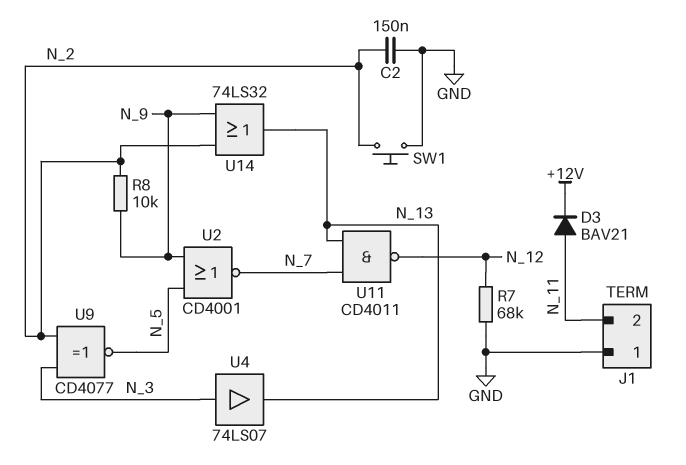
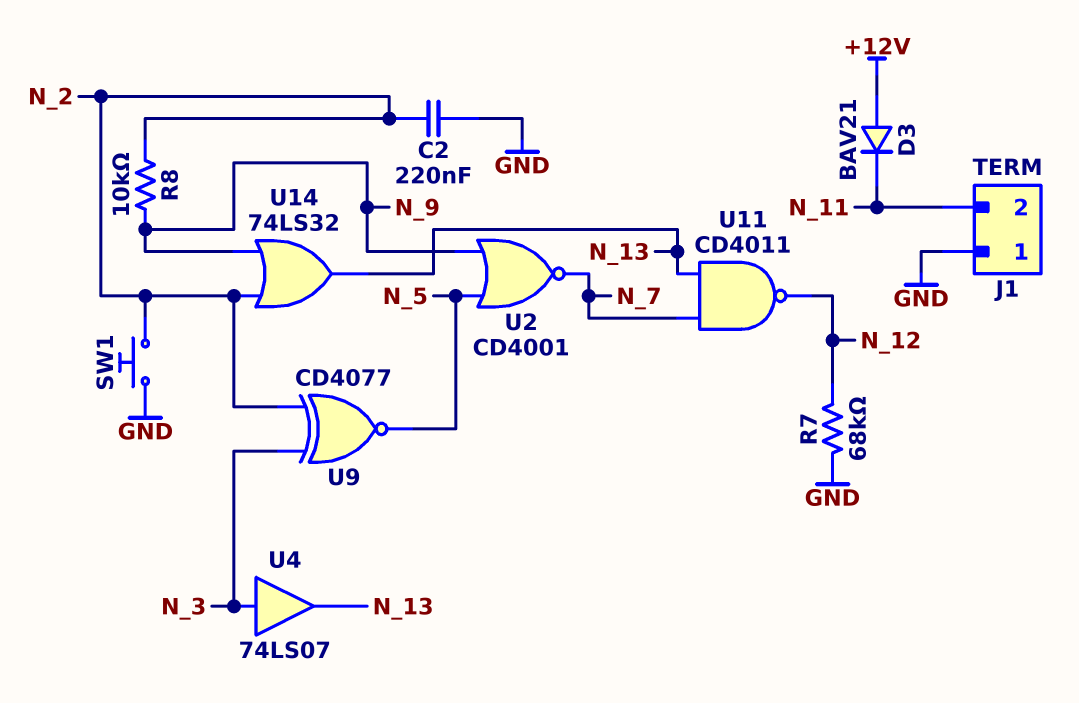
C2: 150nF (GND, N_2) -> 220nF (GND, N_2)
D3: diode BAV21 (A N_11, K +12V) -> diode BAV21 (A +12V, K N_11)

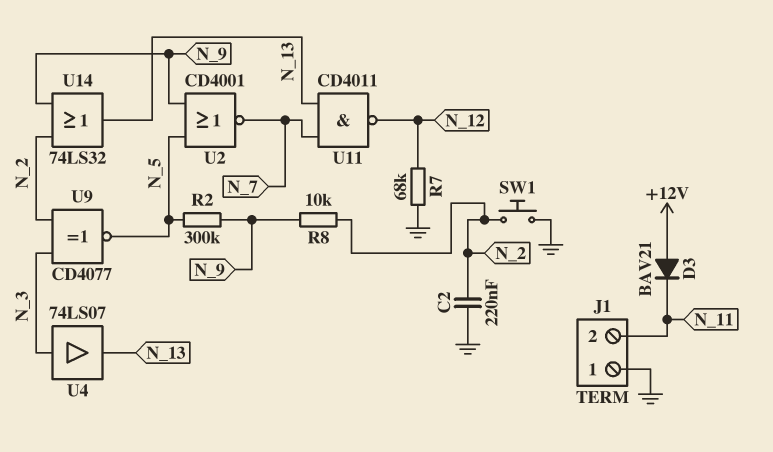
R2: none -> 300k (N_5, N_9)

